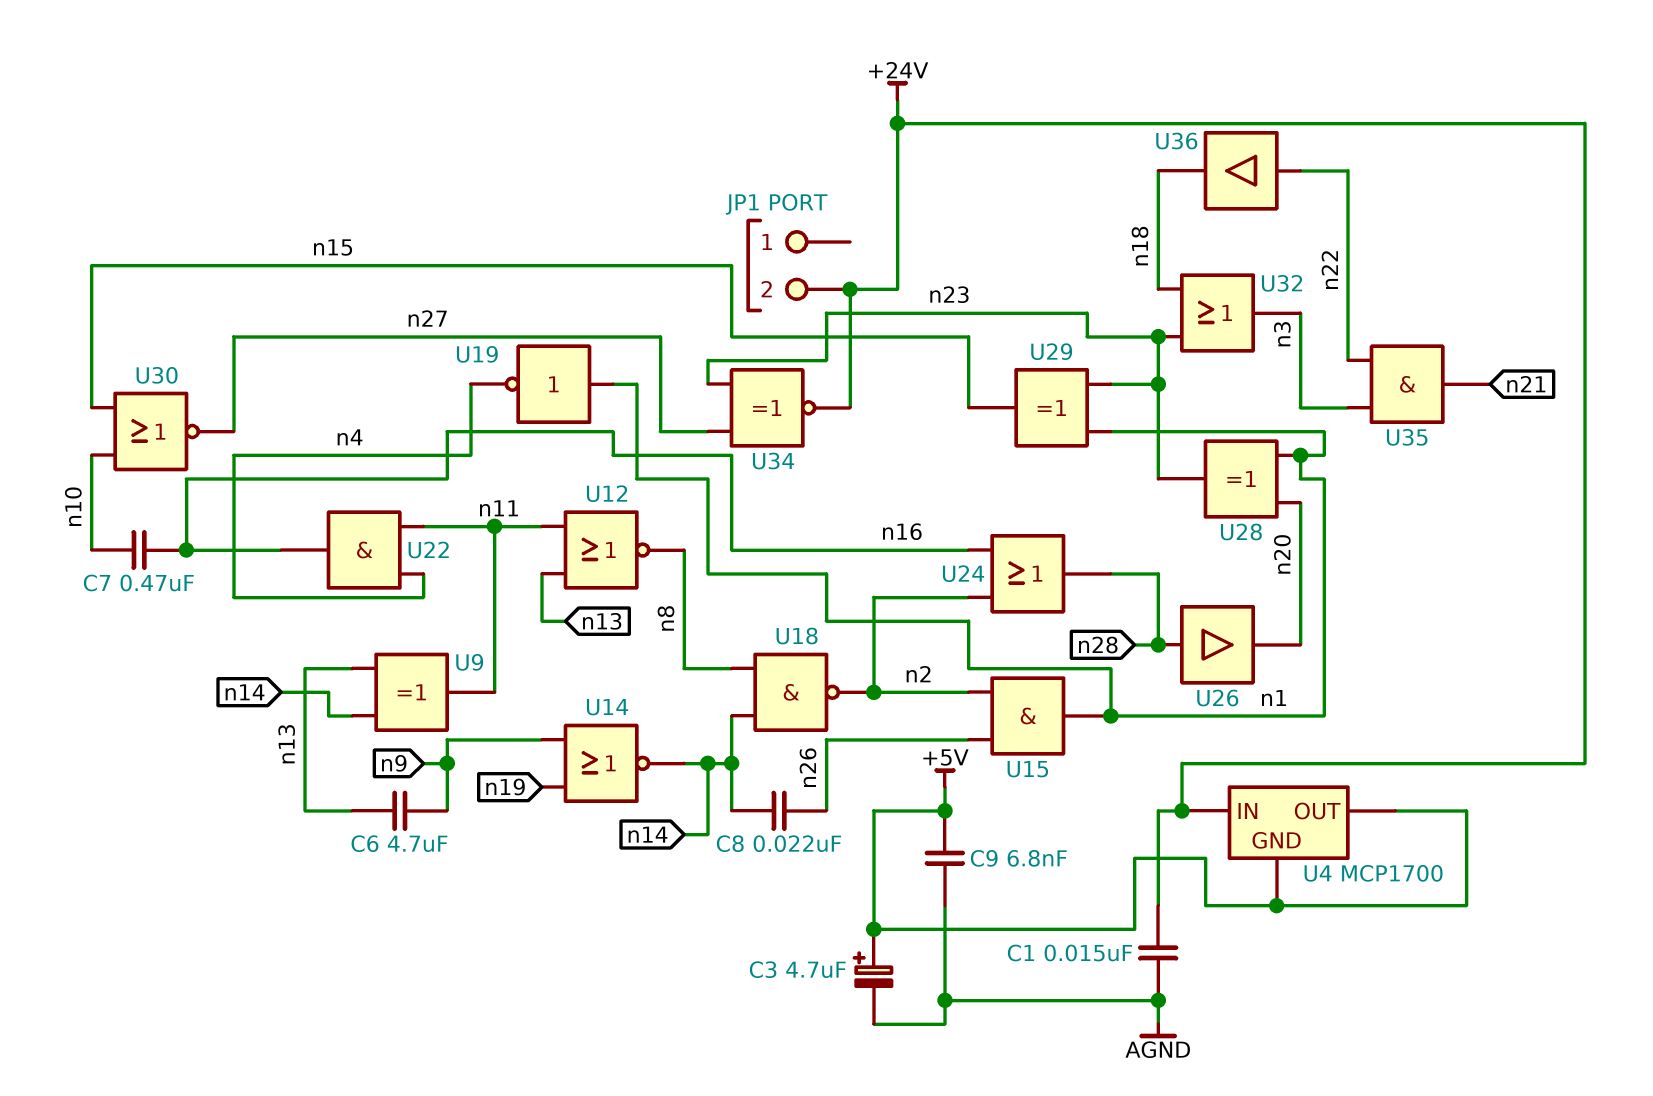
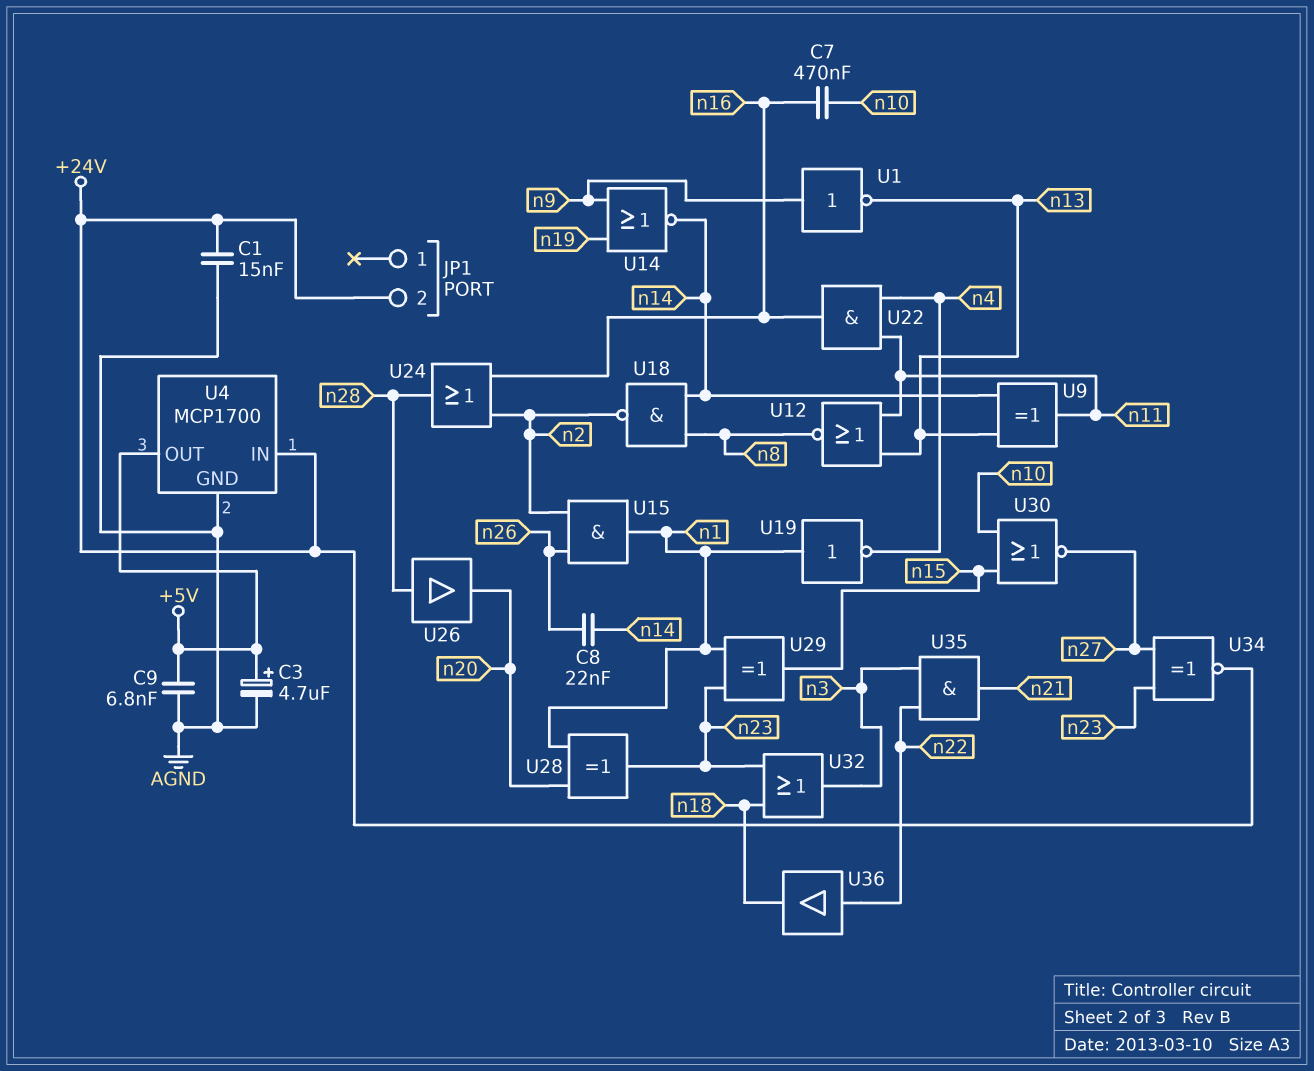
C6: 4.7uF (n9, n13) -> none
U1: none -> NOT (in n9, out n13)
U4 pin GND: +5V -> AGND

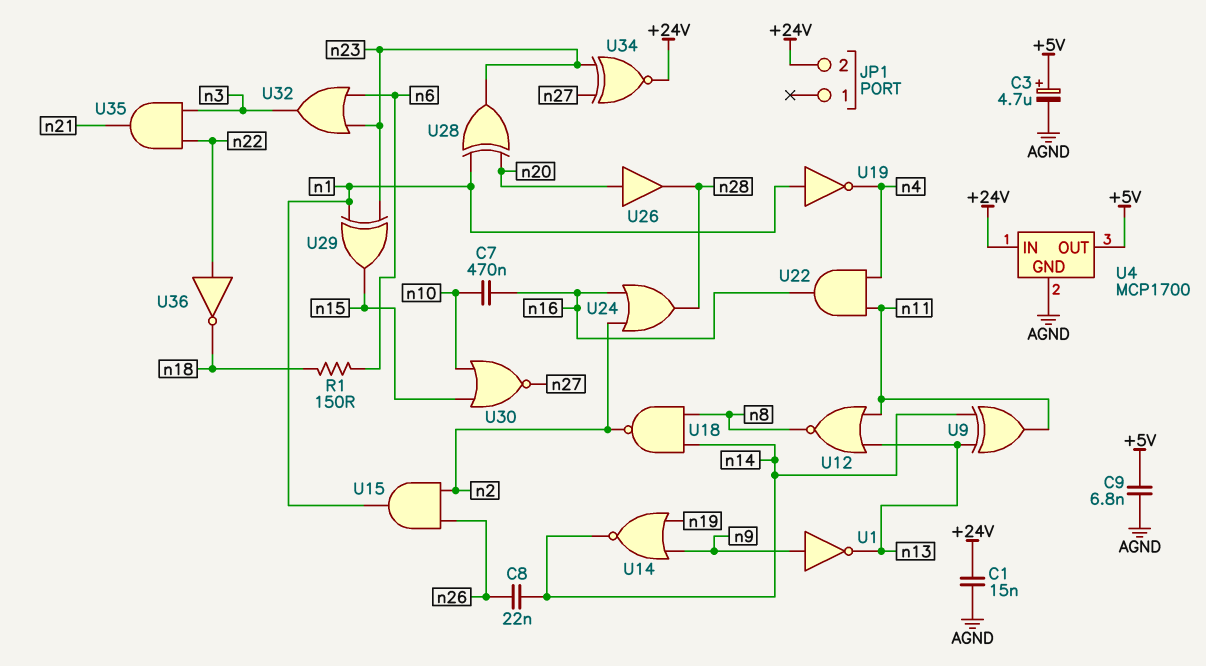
R1: none -> 150 (n6, n18)
U26: buffer (in n28, out n20) -> buffer (in n20, out n28)
U32: OR (in n18, in n23, out n3) -> OR (in n6, in n23, out n3)
U36: buffer (in n22, out n18) -> NOT (in n22, out n18)

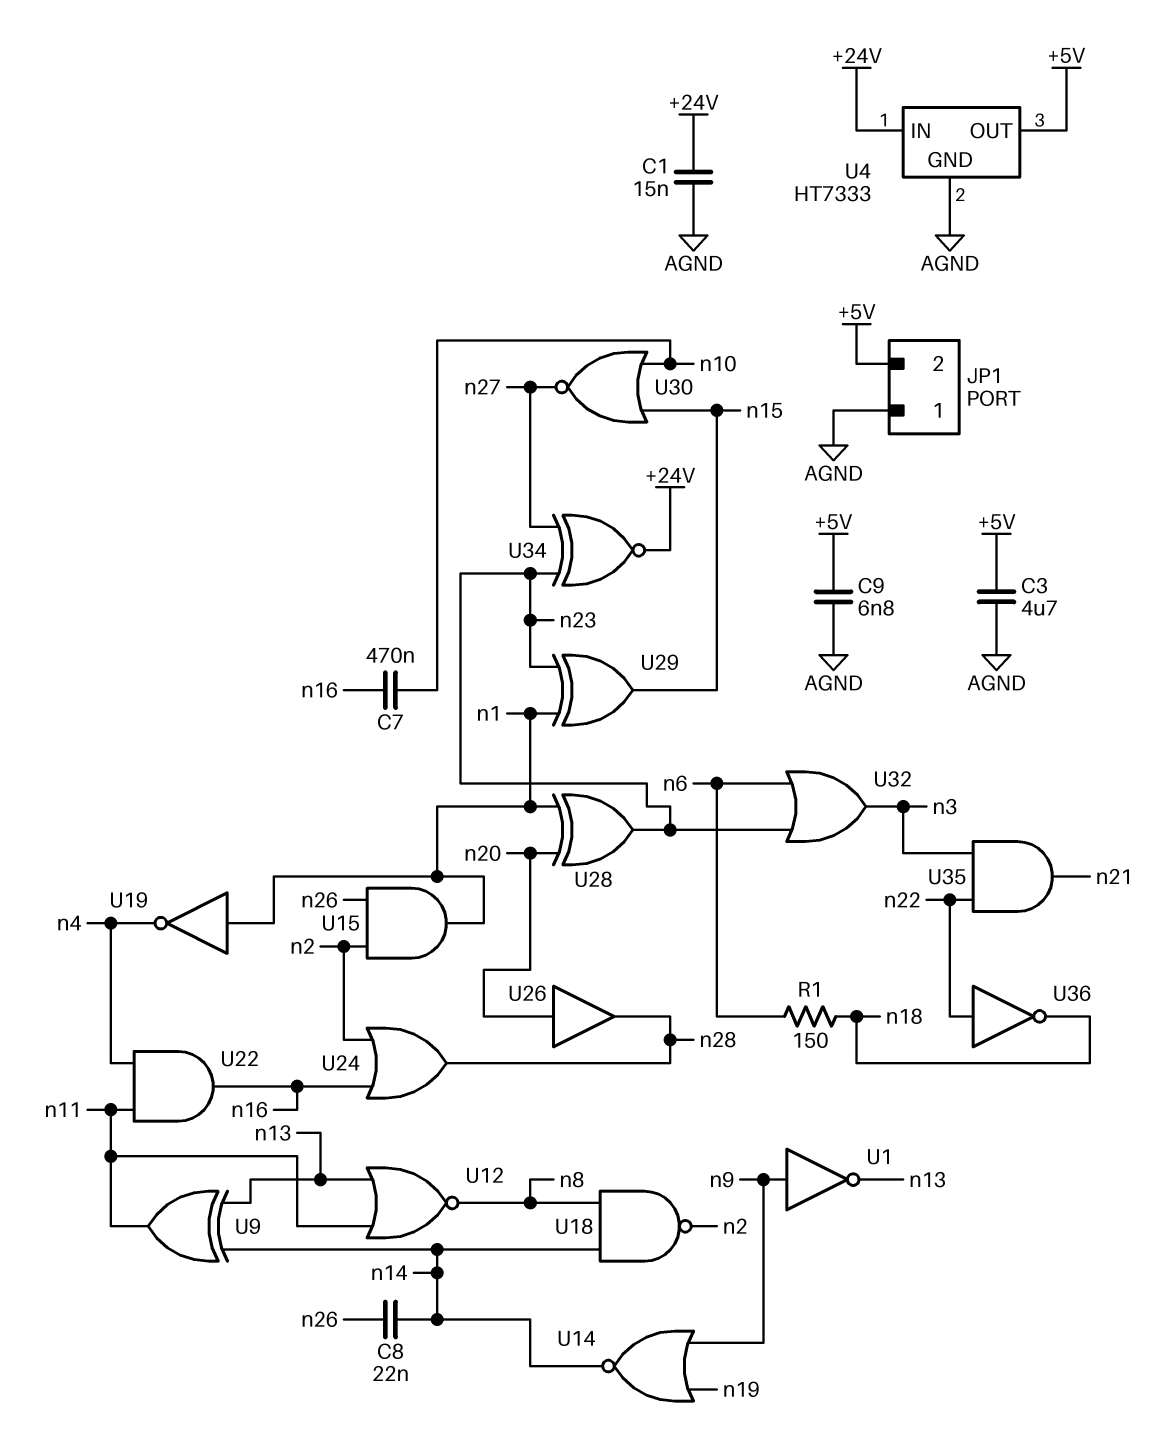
C3: 4.7uF (plus +5V, minus AGND) -> 4.7uF (+5V, AGND)
JP1 pin 1: none -> AGND
JP1 pin 2: +24V -> +5V
U4: MCP1700 -> HT7333

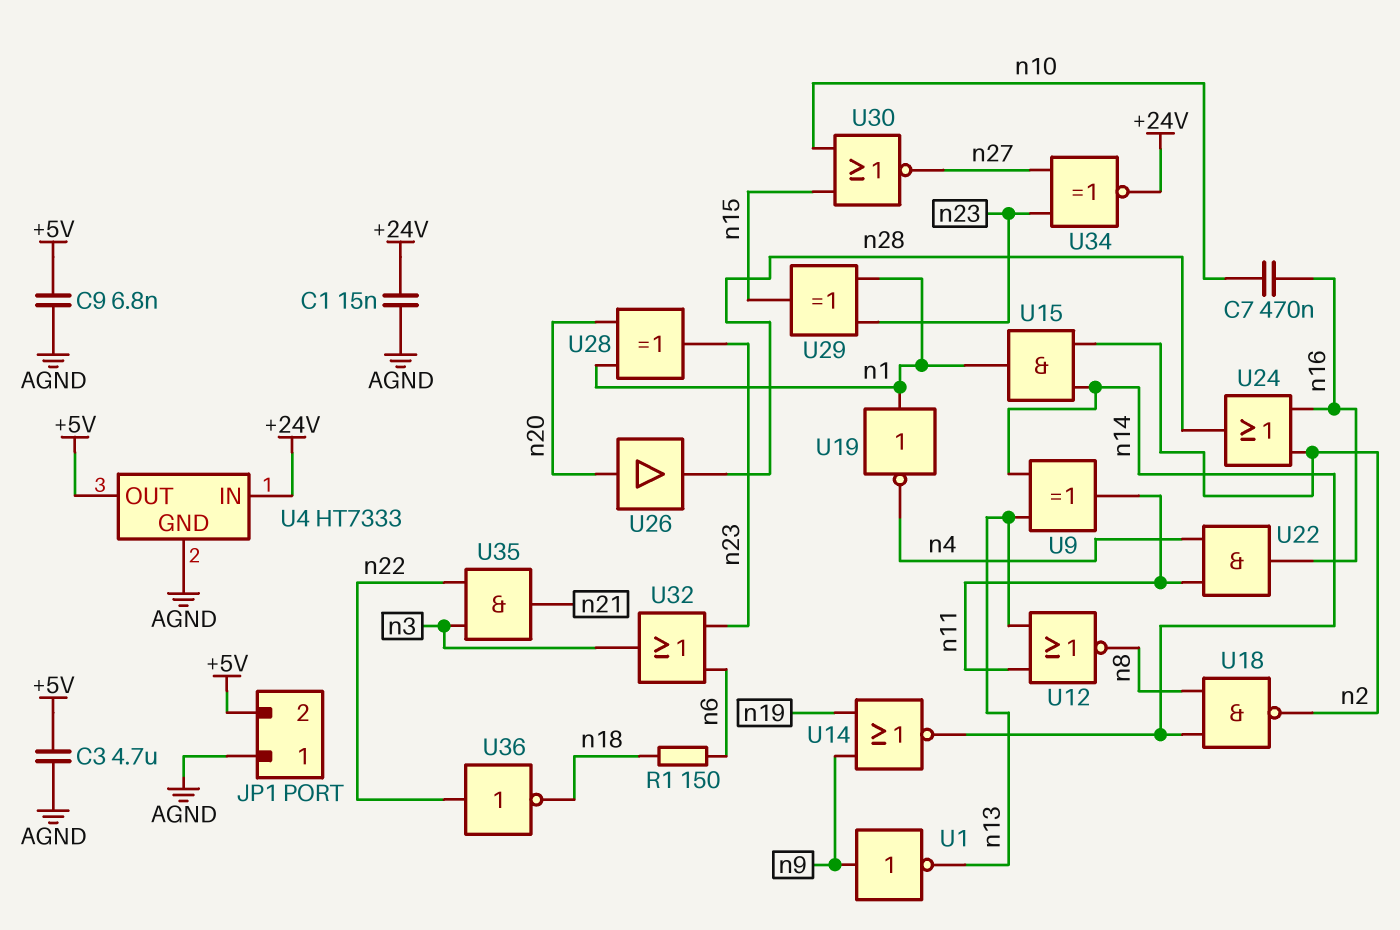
C8: 22nF (n14, n26) -> none
U15: AND (in n2, in n26, out n1) -> AND (in n2, in n14, out n1)

